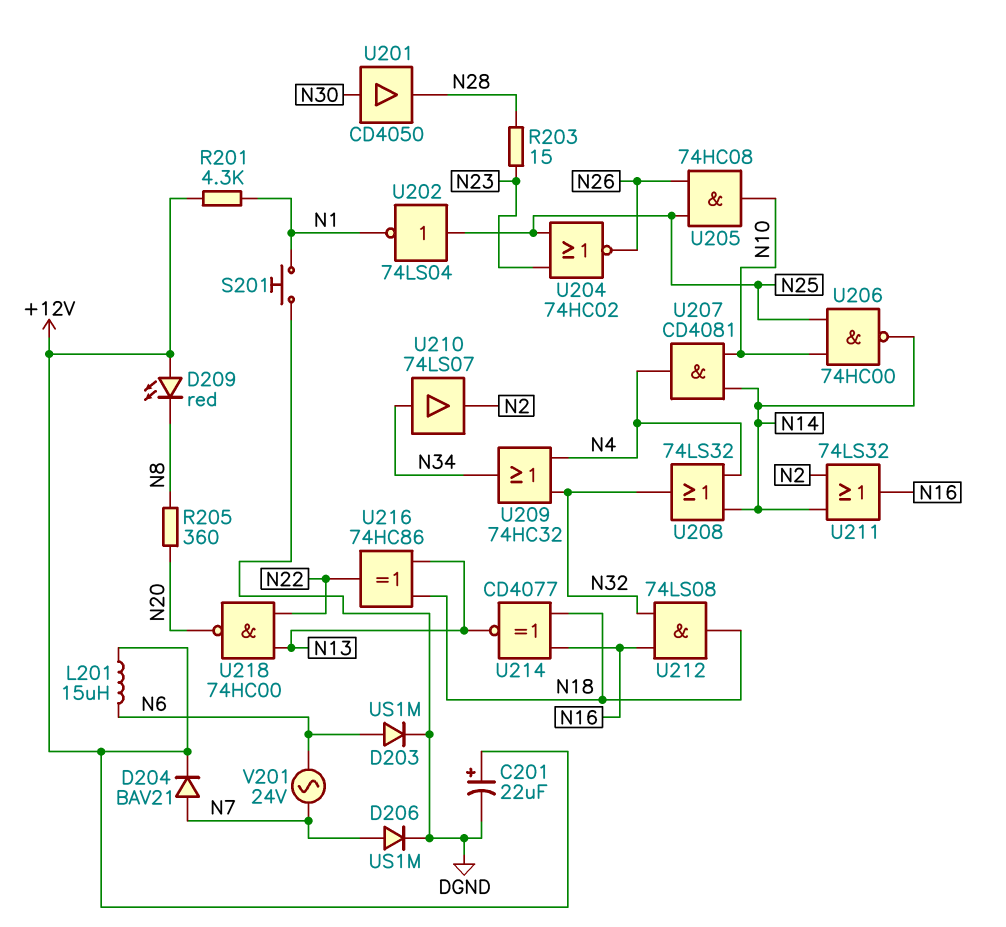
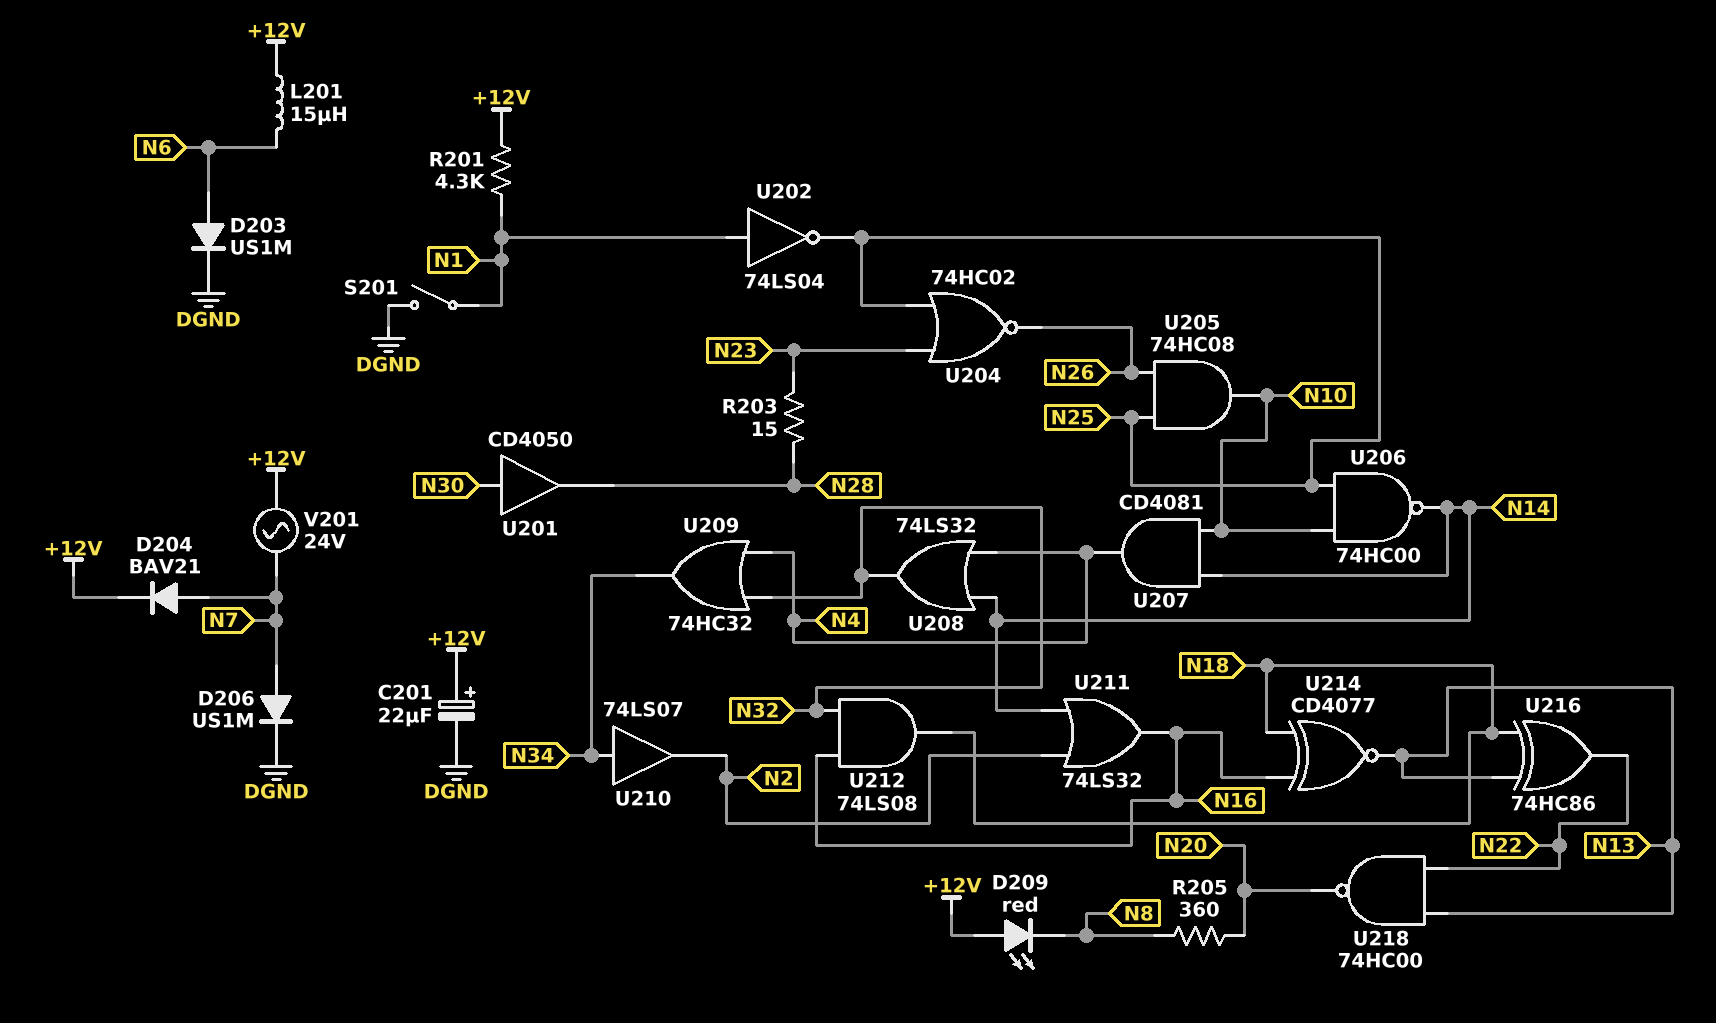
S201: button (DGND, N1) -> switch (DGND, N1)
U202: NOT 74LS04 (in N25, out N1) -> NOT 74LS04 (in N1, out N25)
V201: AC 24V (N6, N7) -> AC 24V (+12V, N7)

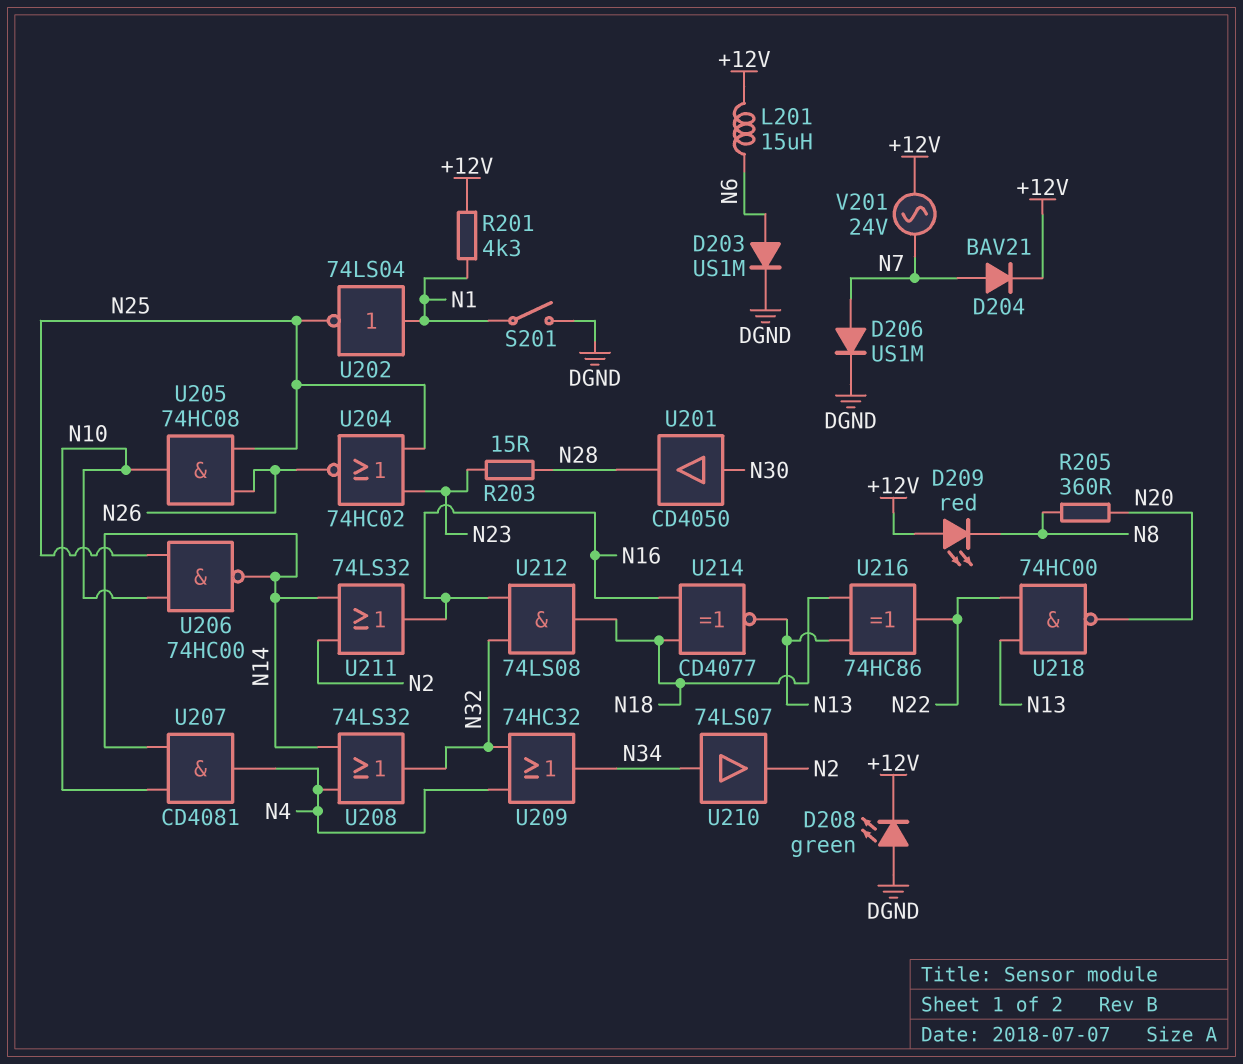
C201: 22uF (plus +12V, minus DGND) -> none
D208: none -> LED green (A DGND, K +12V)

